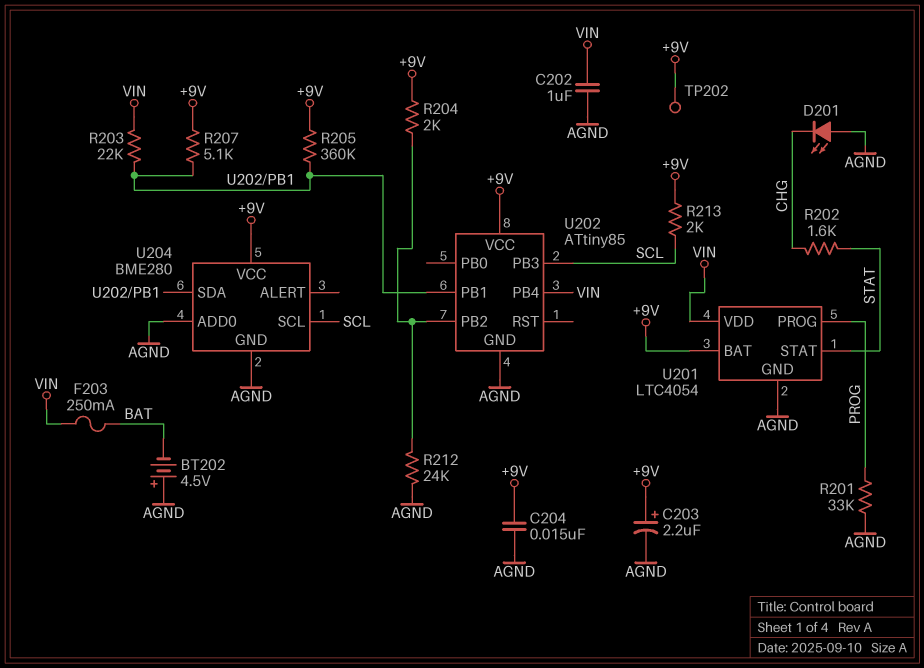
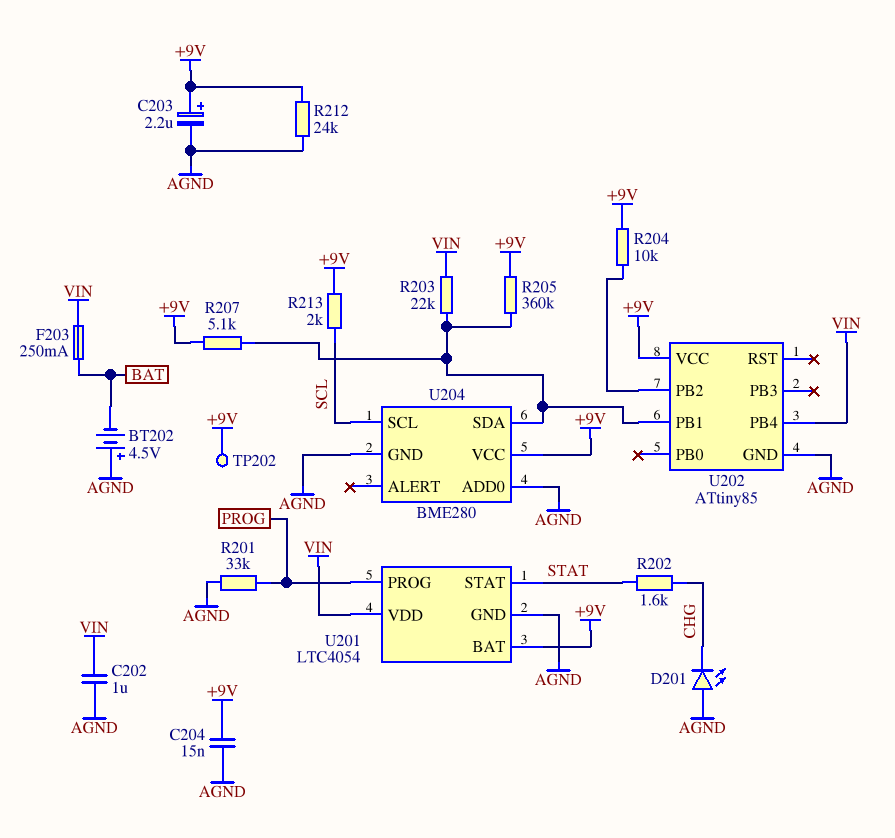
R204: 2k (+9V, U202/PB2) -> 10k (+9V, U202/PB2)
R212: 24k (AGND, U202/PB2) -> 24k (+9V, AGND)
U202 pin PB3: SCL -> none

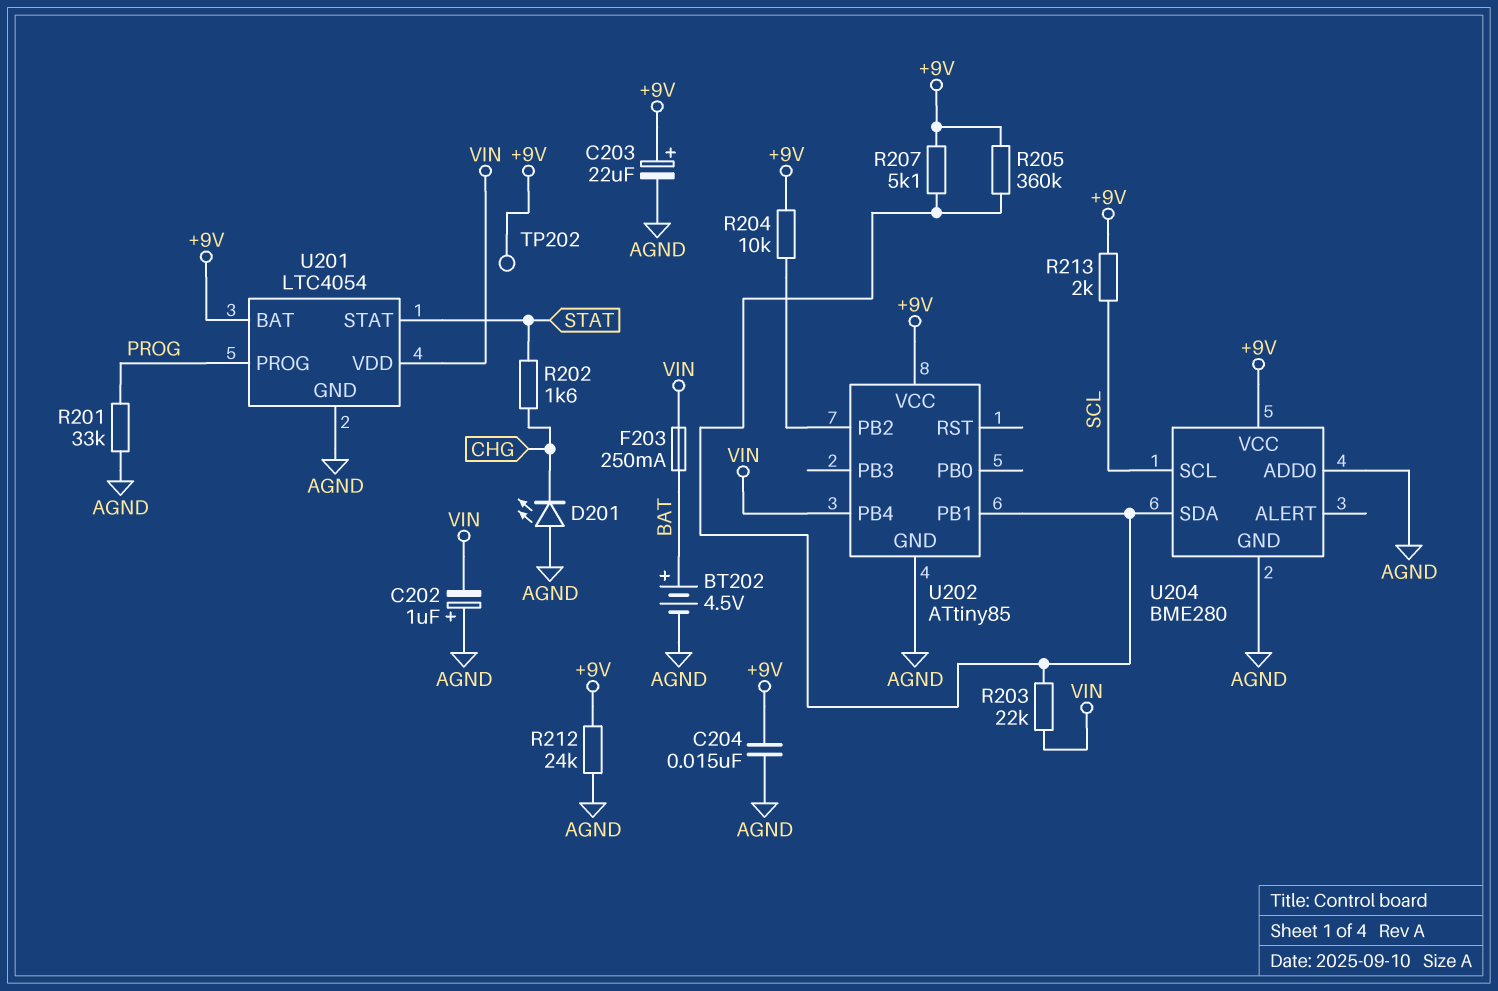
BT202: 4.5V (plus AGND, minus BAT) -> 4.5V (plus BAT, minus AGND)
C202: 1uF (AGND, VIN) -> 1uF (plus AGND, minus VIN)
C203: 2.2uF (plus +9V, minus AGND) -> 22uF (plus +9V, minus AGND)

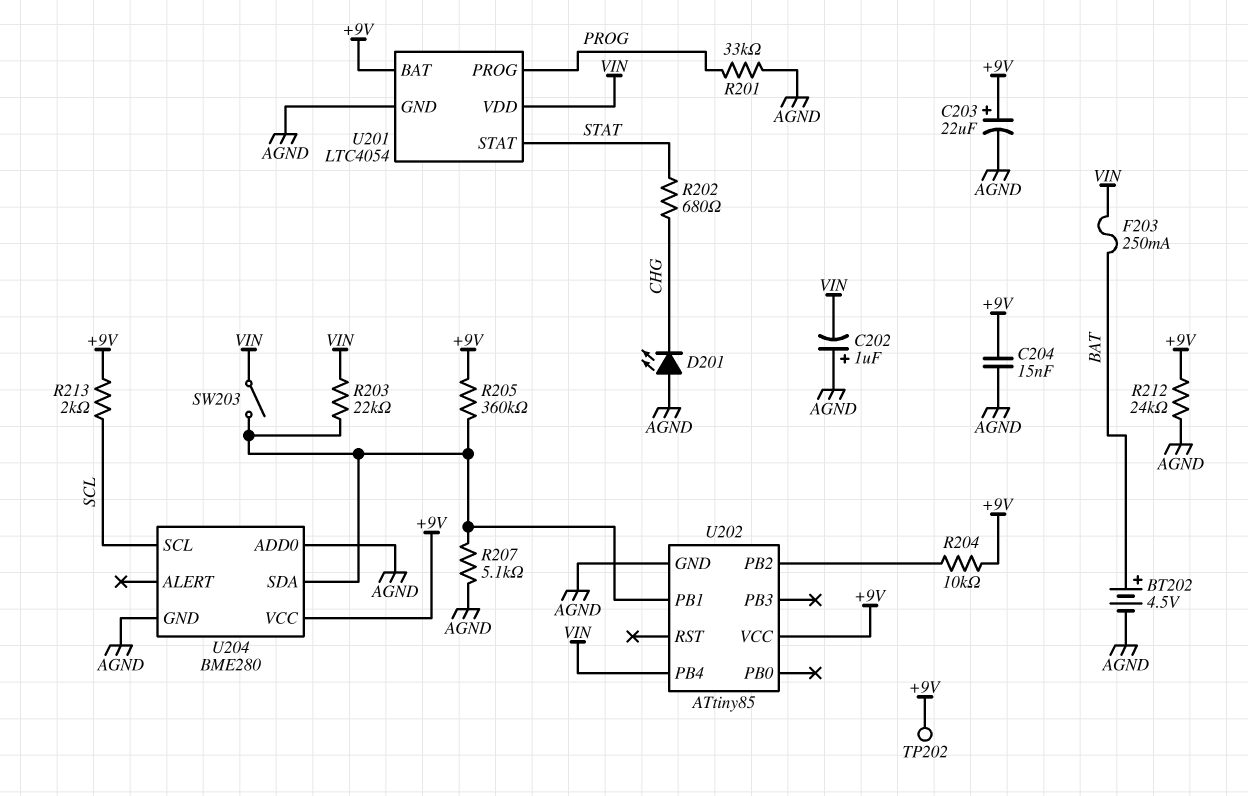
R202: 1.6k (CHG, STAT) -> 680 (CHG, STAT)
R207: 5.1k (+9V, U202/PB1) -> 5.1k (AGND, U202/PB1)
SW203: none -> switch (U202/PB1, VIN)

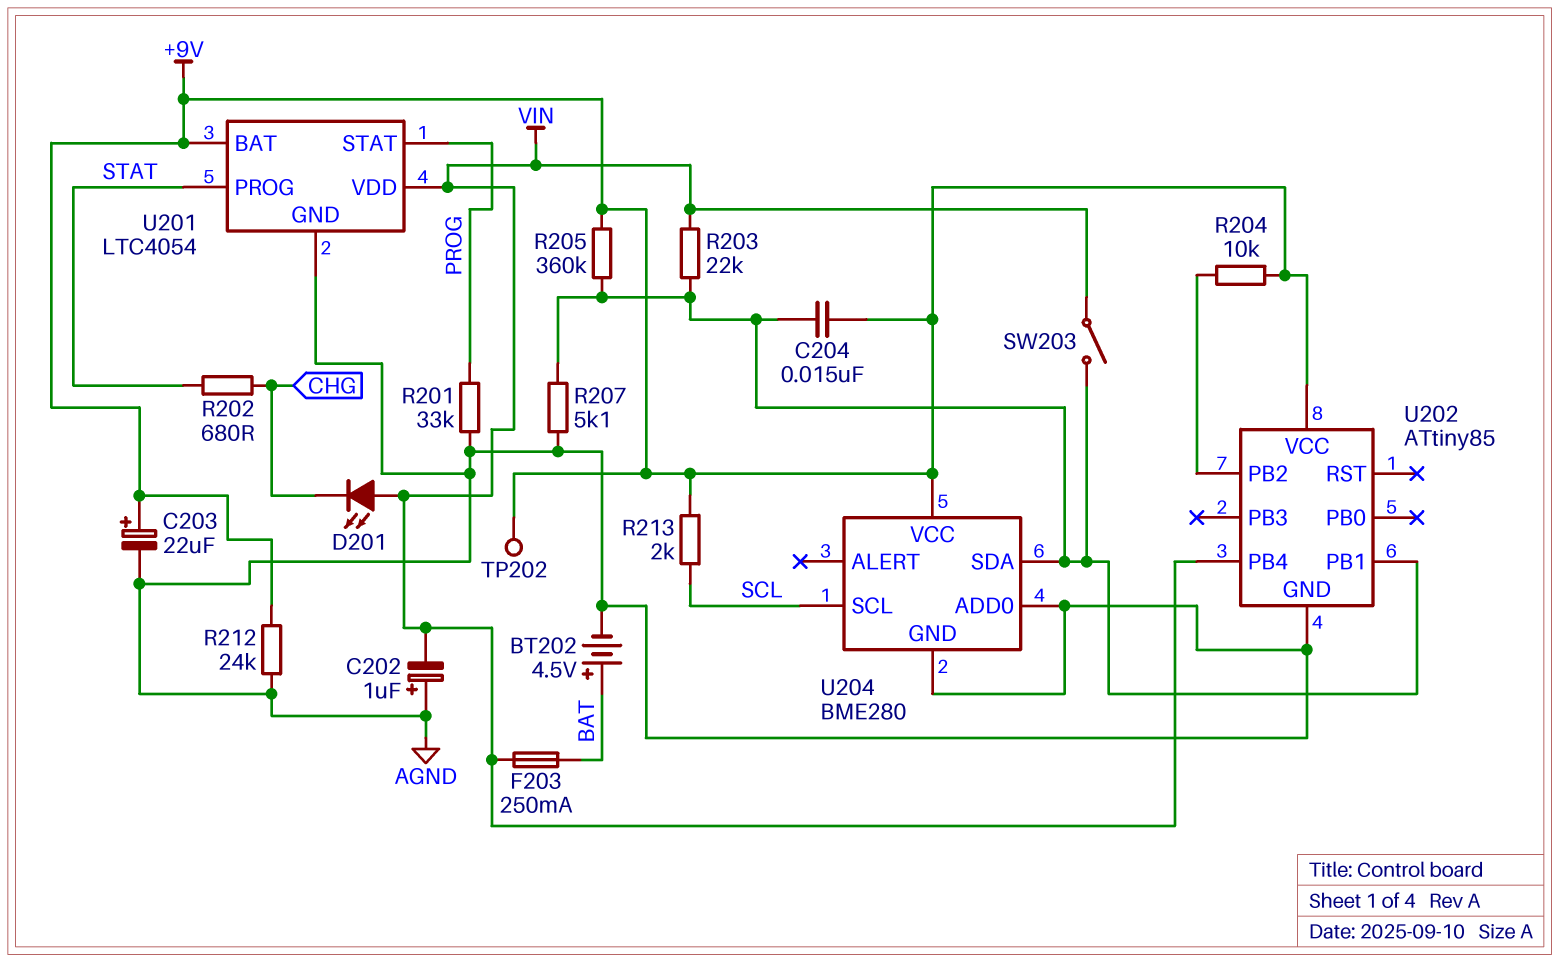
C204: 15nF (+9V, AGND) -> 15nF (+9V, U202/PB1)
D201: LED (A AGND, K CHG) -> LED (A VIN, K CHG)
U201 pin PROG: PROG -> STAT
U201 pin STAT: STAT -> PROG

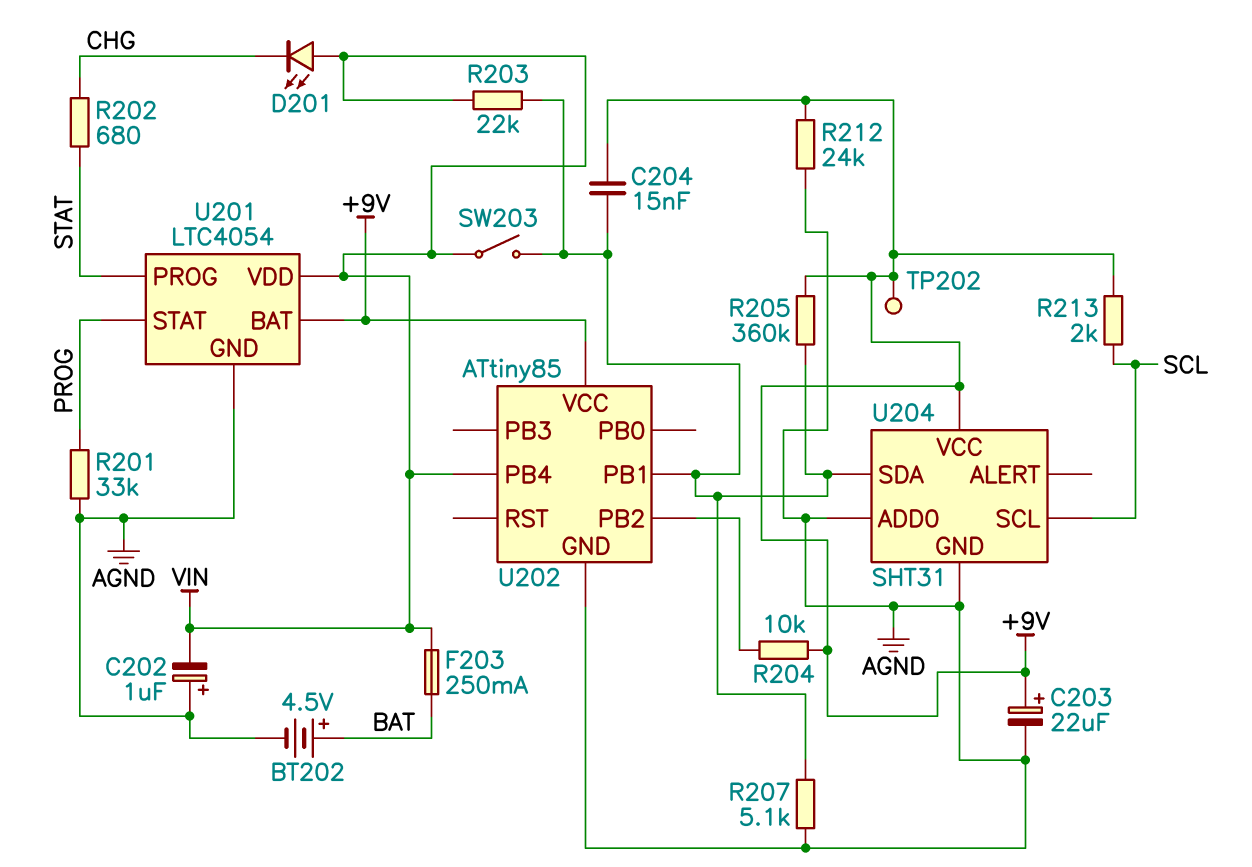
U204: BME280 -> SHT31

